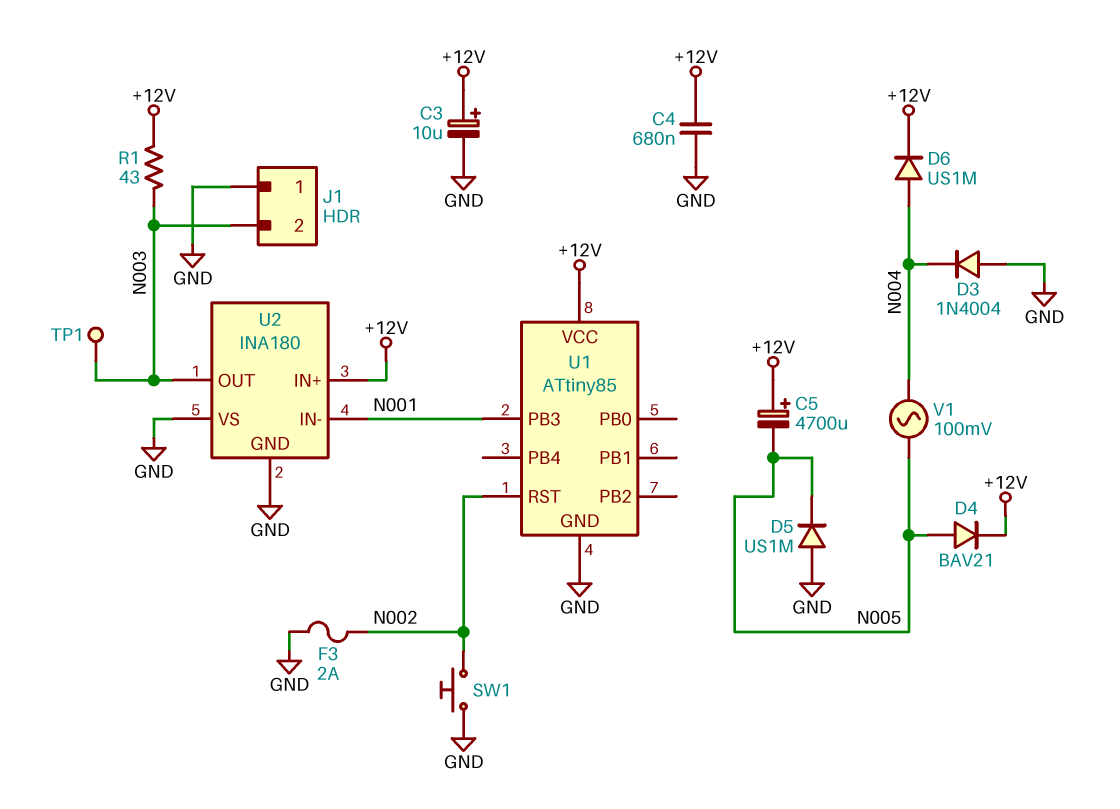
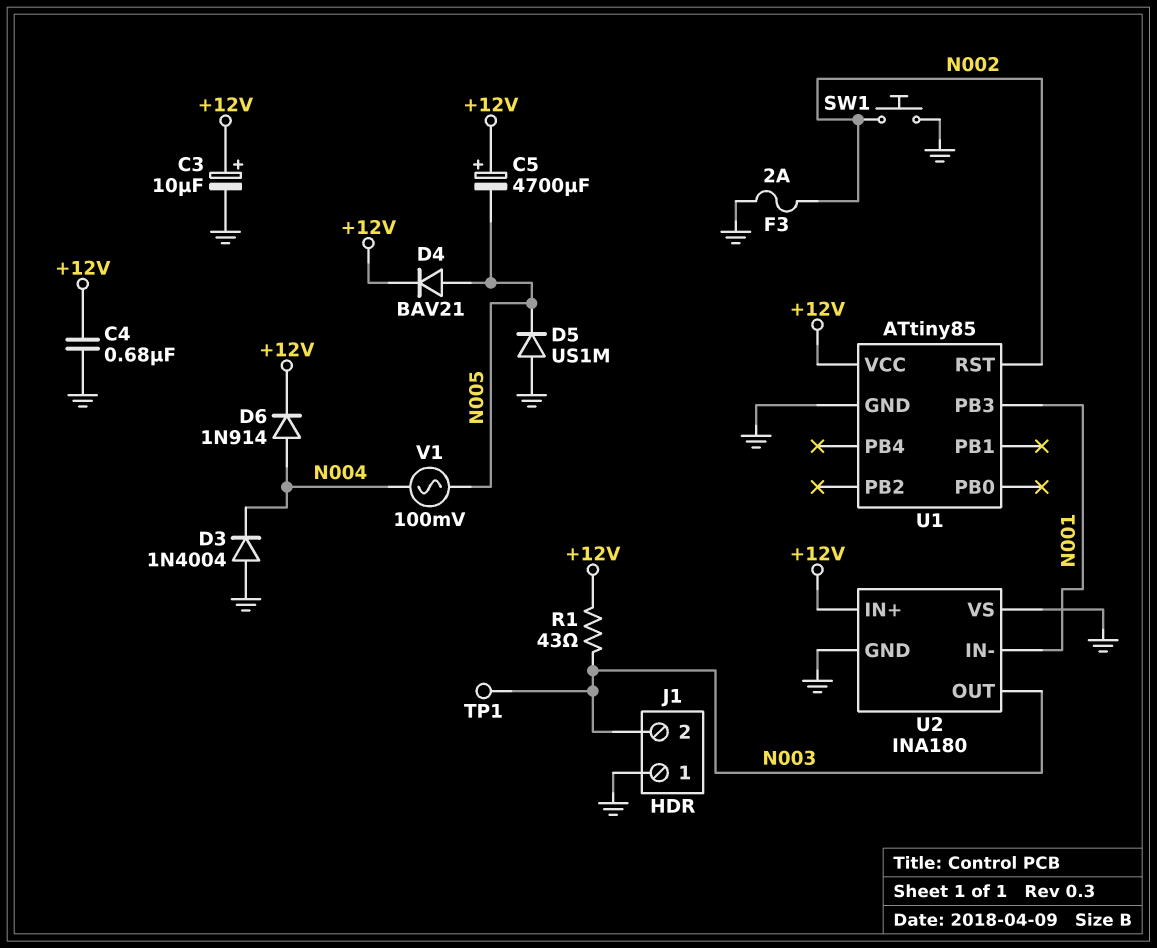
D6: diode US1M (A N004, K +12V) -> diode 1N914 (A N004, K +12V)

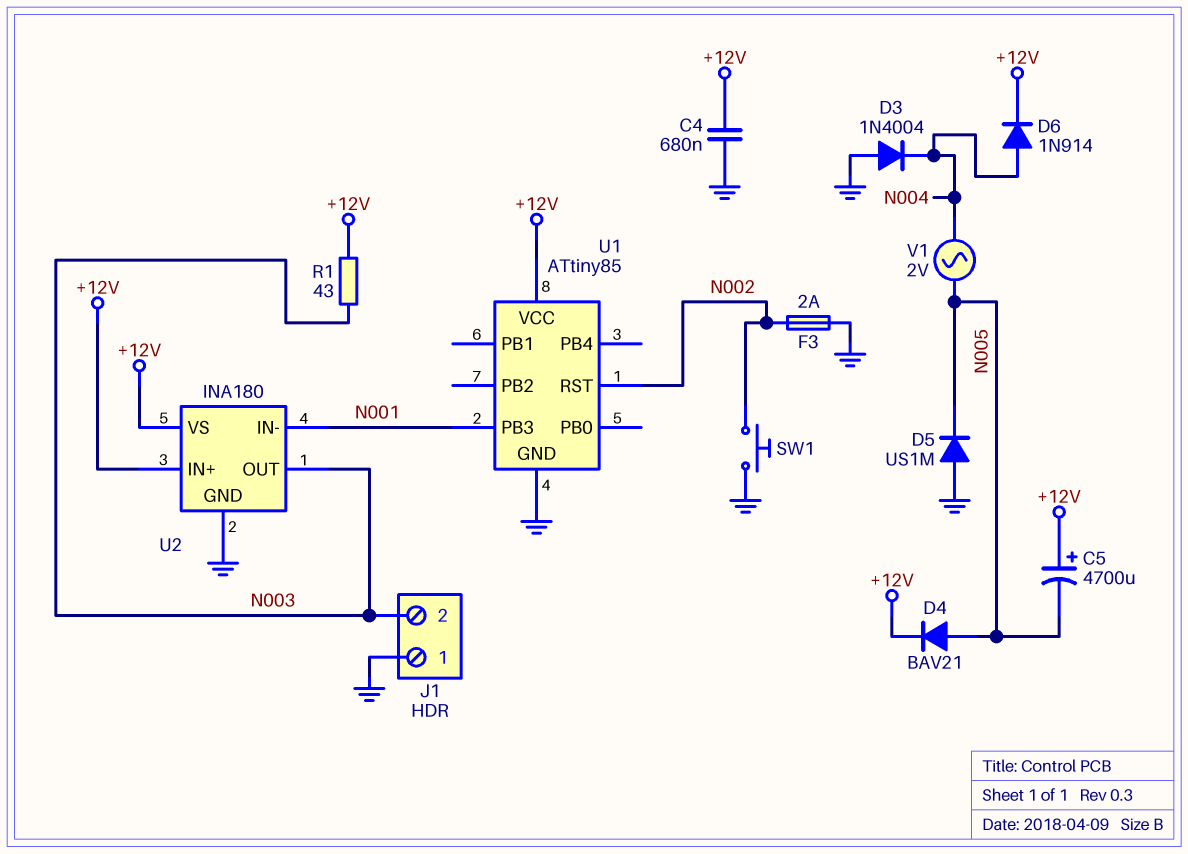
C3: 10uF (plus +12V, minus GND) -> none
TP1: test point (N003) -> none
U2 pin VS: GND -> +12V
V1: AC 100mV (N004, N005) -> AC 2V (N004, N005)

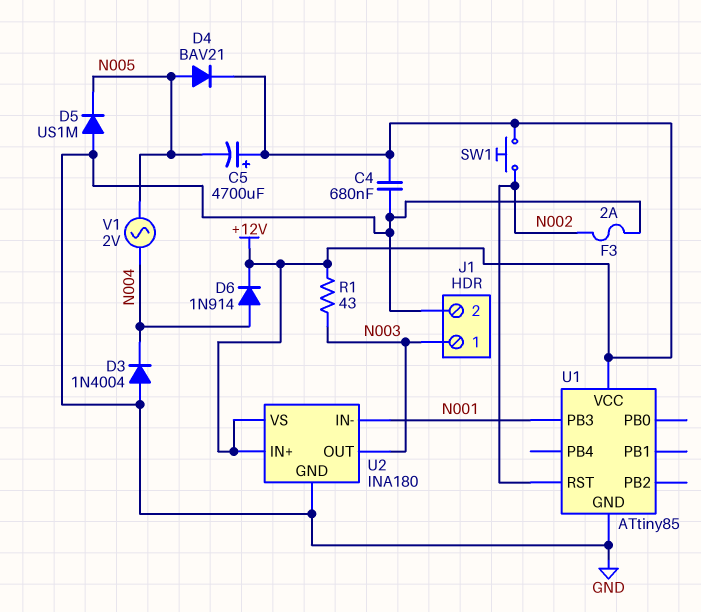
J1 pin 1: GND -> N003
J1 pin 2: N003 -> GND
SW1: button (GND, N002) -> button (+12V, N002)

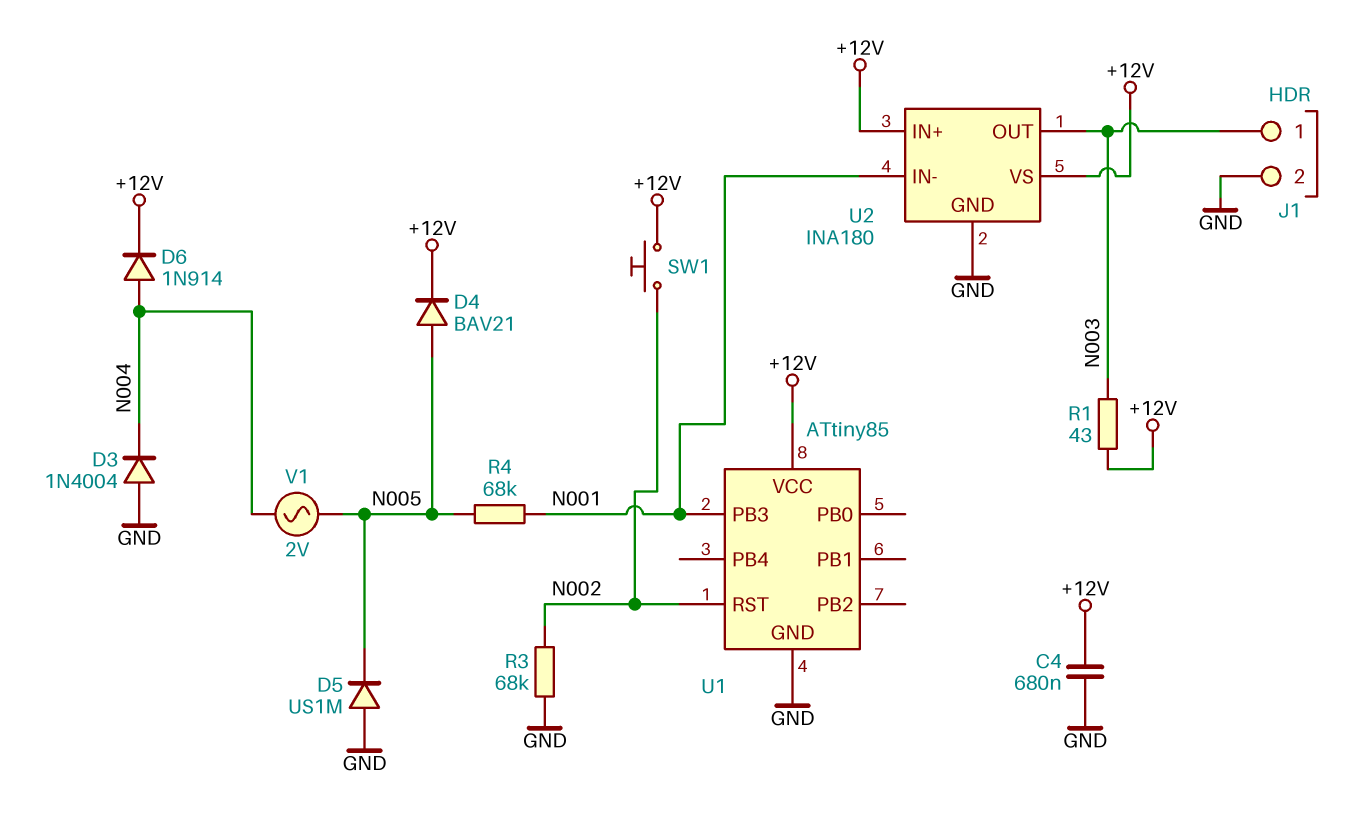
C5: 4700uF (plus +12V, minus N005) -> none
F3: 2A (GND, N002) -> none
R3: none -> 68k (GND, N002)
R4: none -> 68k (N001, N005)

